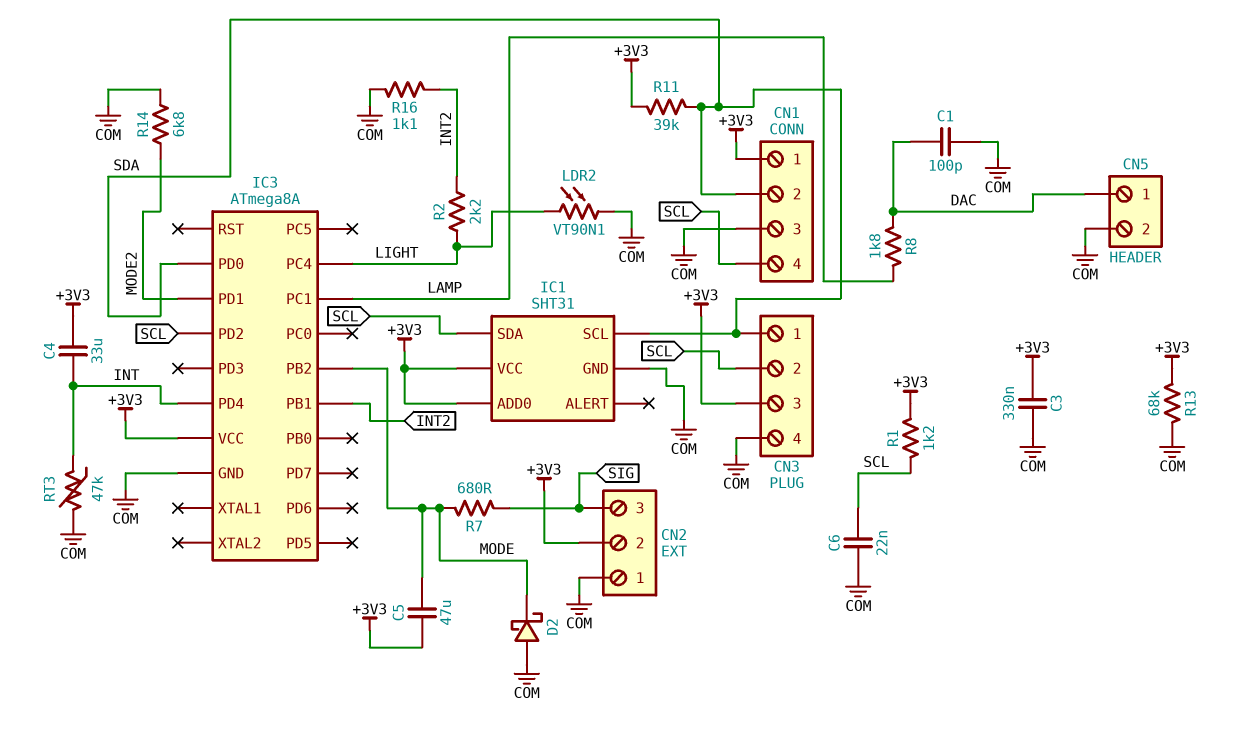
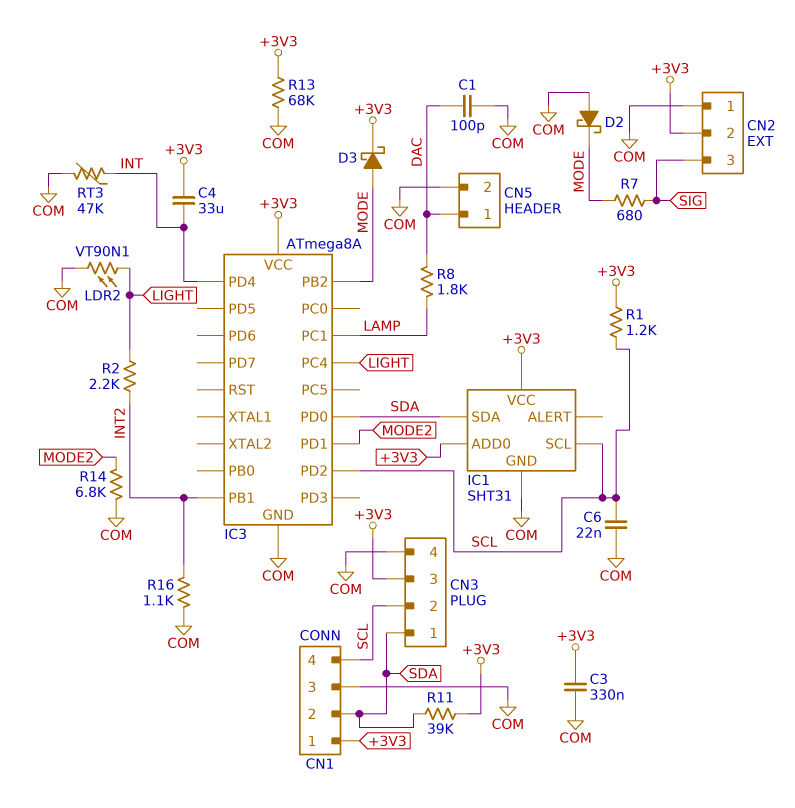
C5: 47uF (+3V3, MODE) -> none
D3: none -> schottky (A MODE, K +3V3)
IC1 pin SCL: SDA -> SCL
IC1 pin SDA: SCL -> SDA

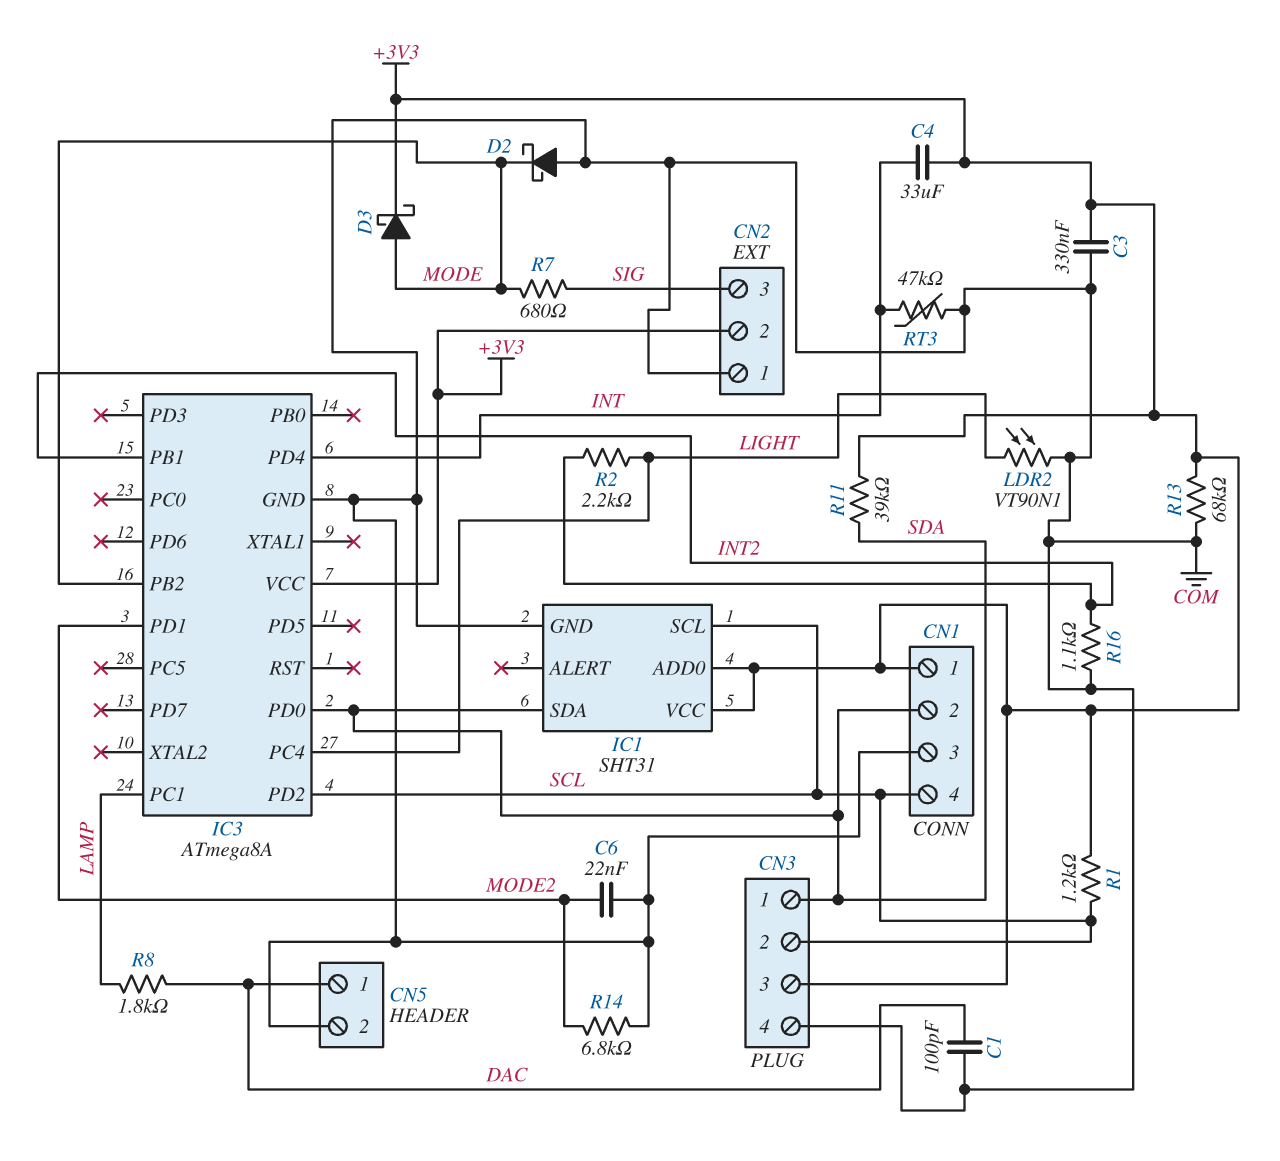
C6: 22nF (COM, SCL) -> 22nF (COM, MODE2)

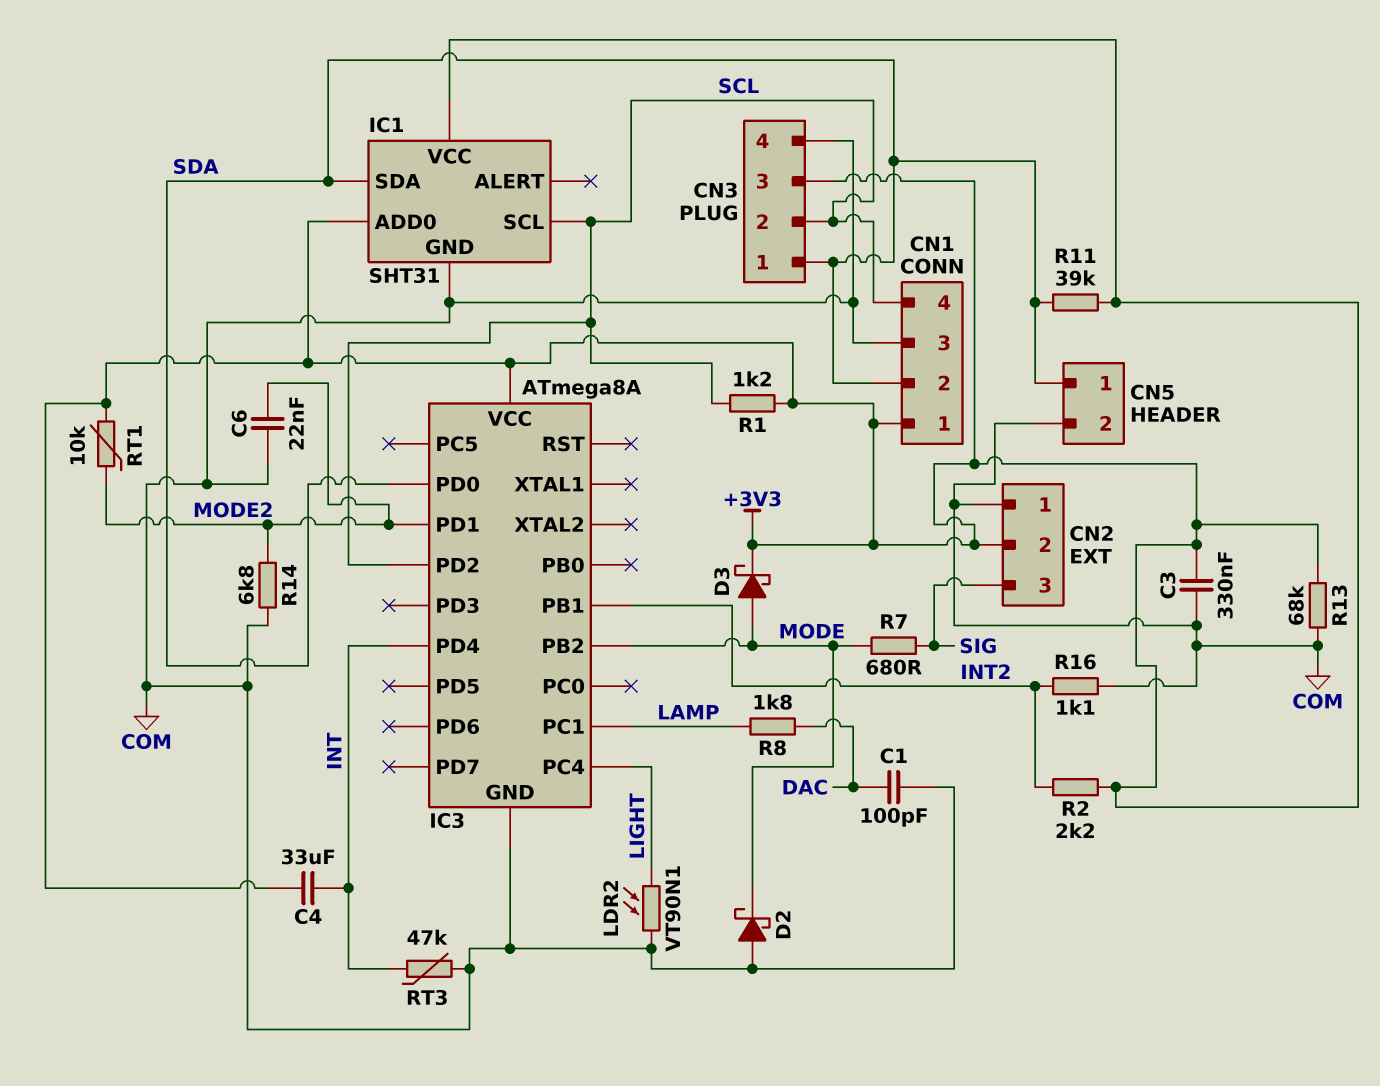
CN5 pin 1: DAC -> SDA
R2: 2.2k (INT2, LIGHT) -> 2.2k (+3V3, INT2)
RT1: none -> 10k (+3V3, MODE2)

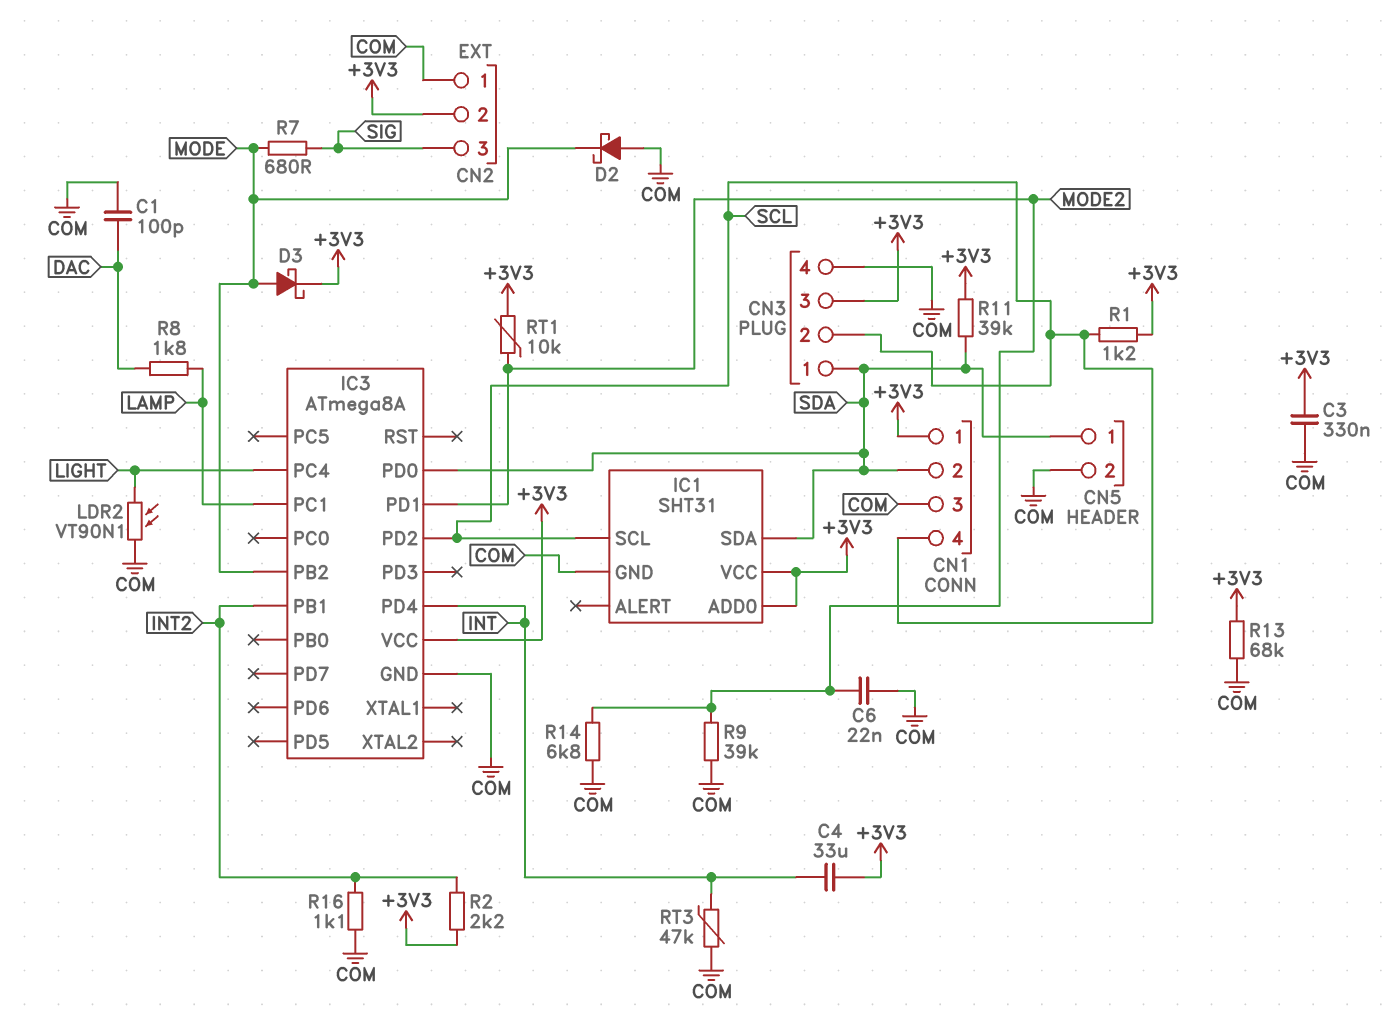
R9: none -> 39k (COM, MODE2)

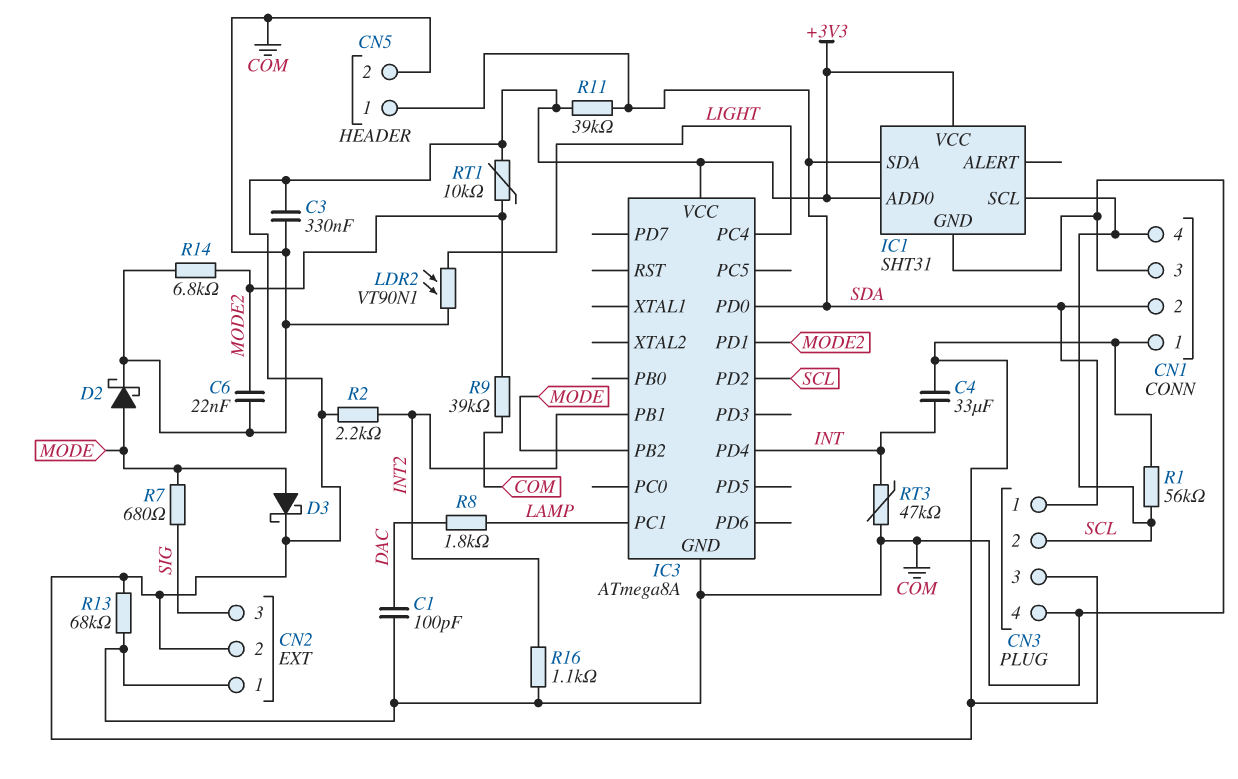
D2: schottky (A COM, K MODE) -> schottky (A MODE, K COM)
R1: 1.2k (+3V3, SCL) -> 56k (+3V3, SCL)

